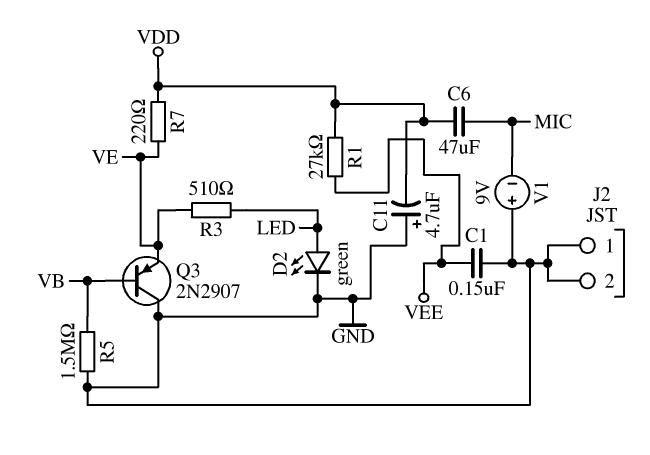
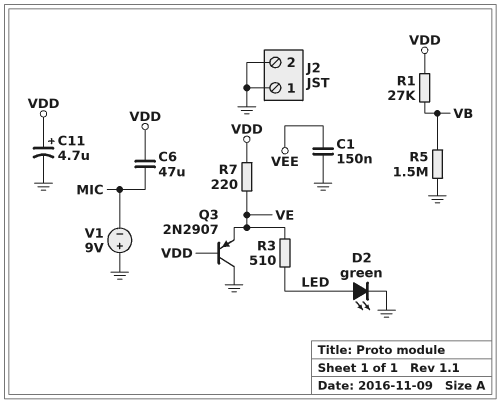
C11: 4.7uF (plus GND, minus VDD) -> 4.7uF (plus VDD, minus GND)
Q3: PNP 2N2907 (B VB, C GND, E VE) -> PNP 2N2907 (B VDD, C GND, E VE)
R1: 27k (VDD, VEE) -> 27k (VB, VDD)

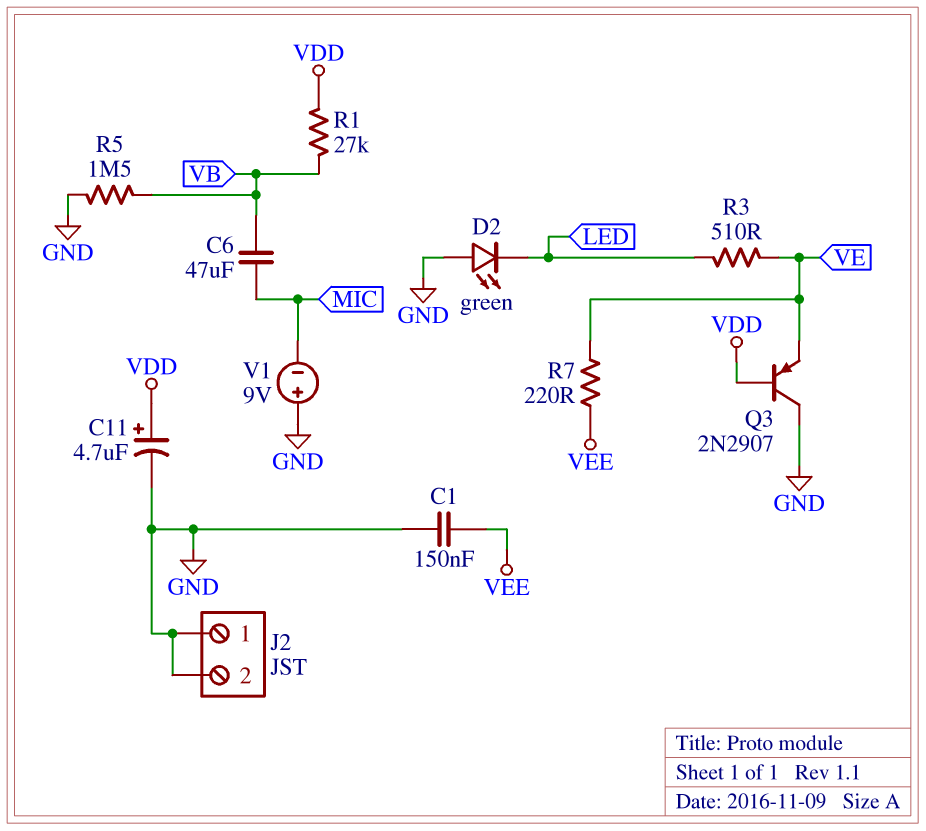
C6: 47uF (MIC, VDD) -> 47uF (MIC, VB)
D2: LED green (A LED, K GND) -> LED green (A GND, K LED)
R7: 220 (VDD, VE) -> 220 (VE, VEE)

